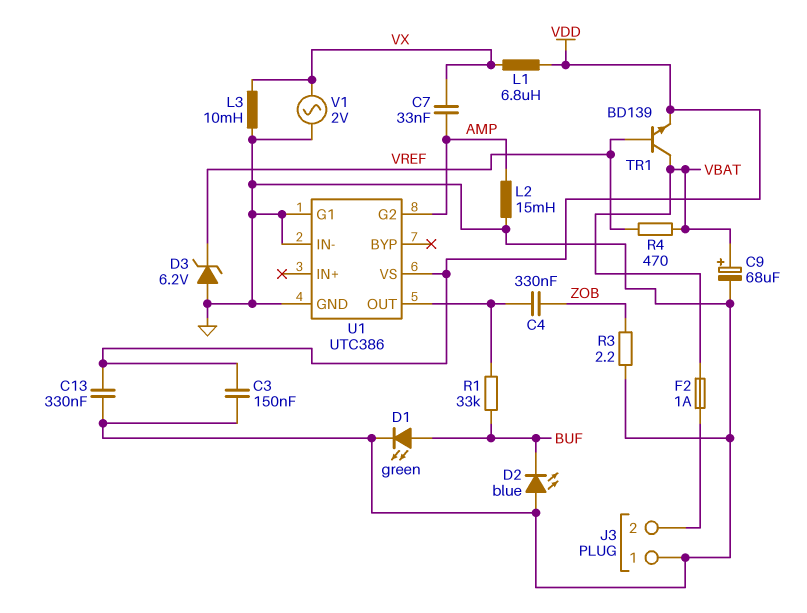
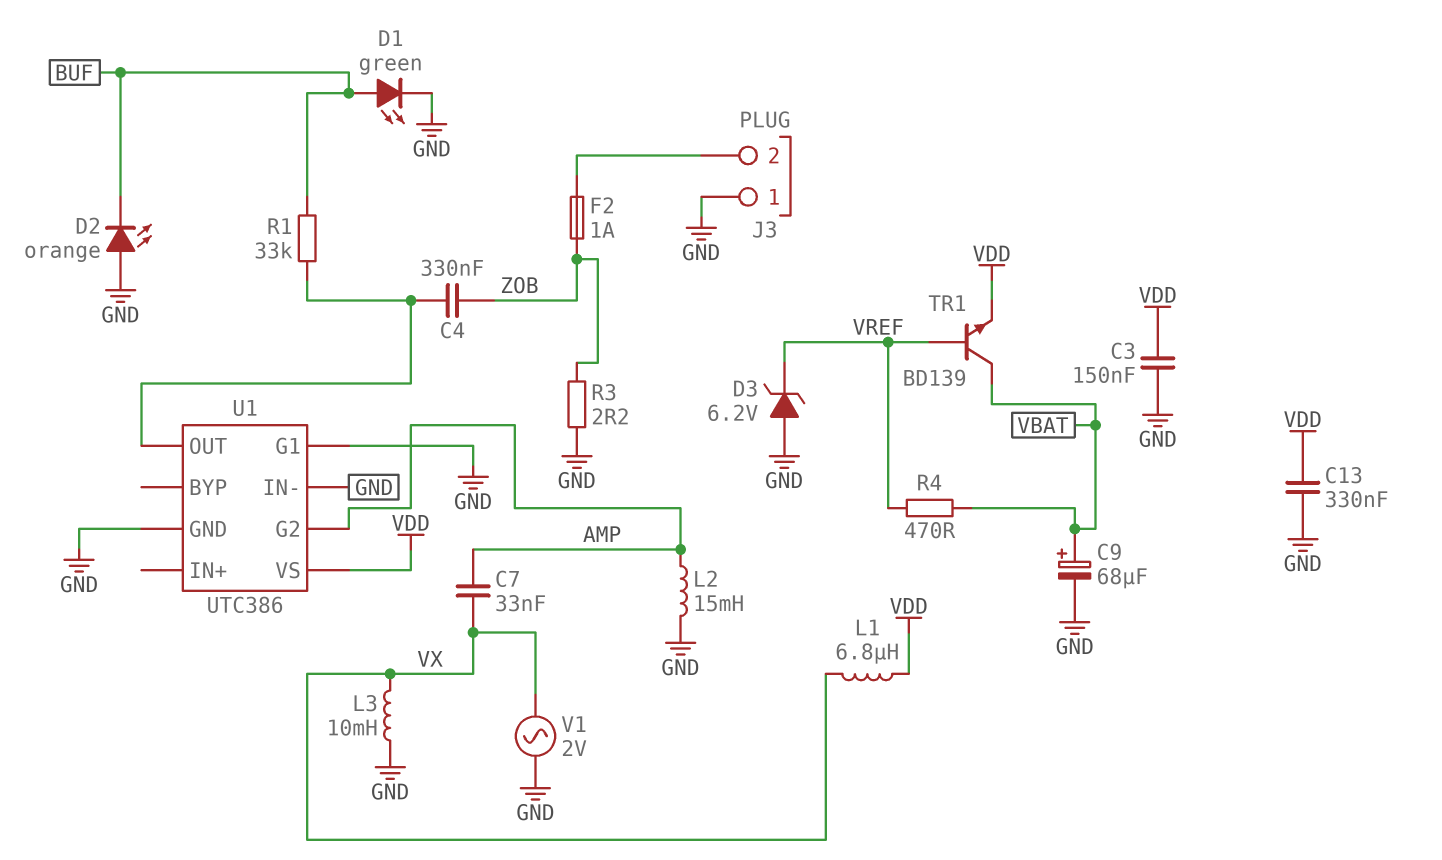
D2: LED blue (A GND, K BUF) -> LED orange (A GND, K BUF)
F2: 1A (J3/2, VBAT) -> 1A (J3/2, ZOB)

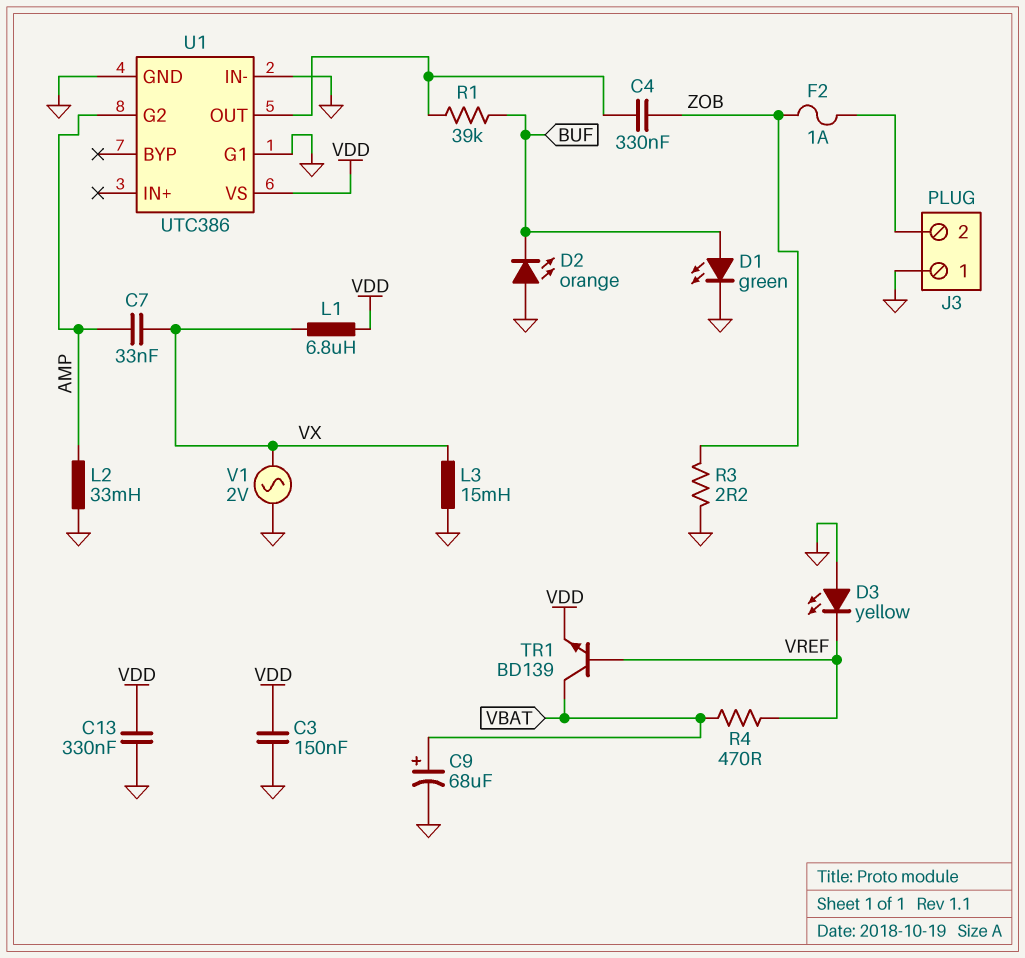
D3: zener 6.2V (A GND, K VREF) -> LED yellow (A GND, K VREF)
L2: 15mH (AMP, GND) -> 33mH (AMP, GND)
L3: 10mH (GND, VX) -> 15mH (GND, VX)
R1: 33k (BUF, U1/OUT) -> 39k (BUF, U1/OUT)

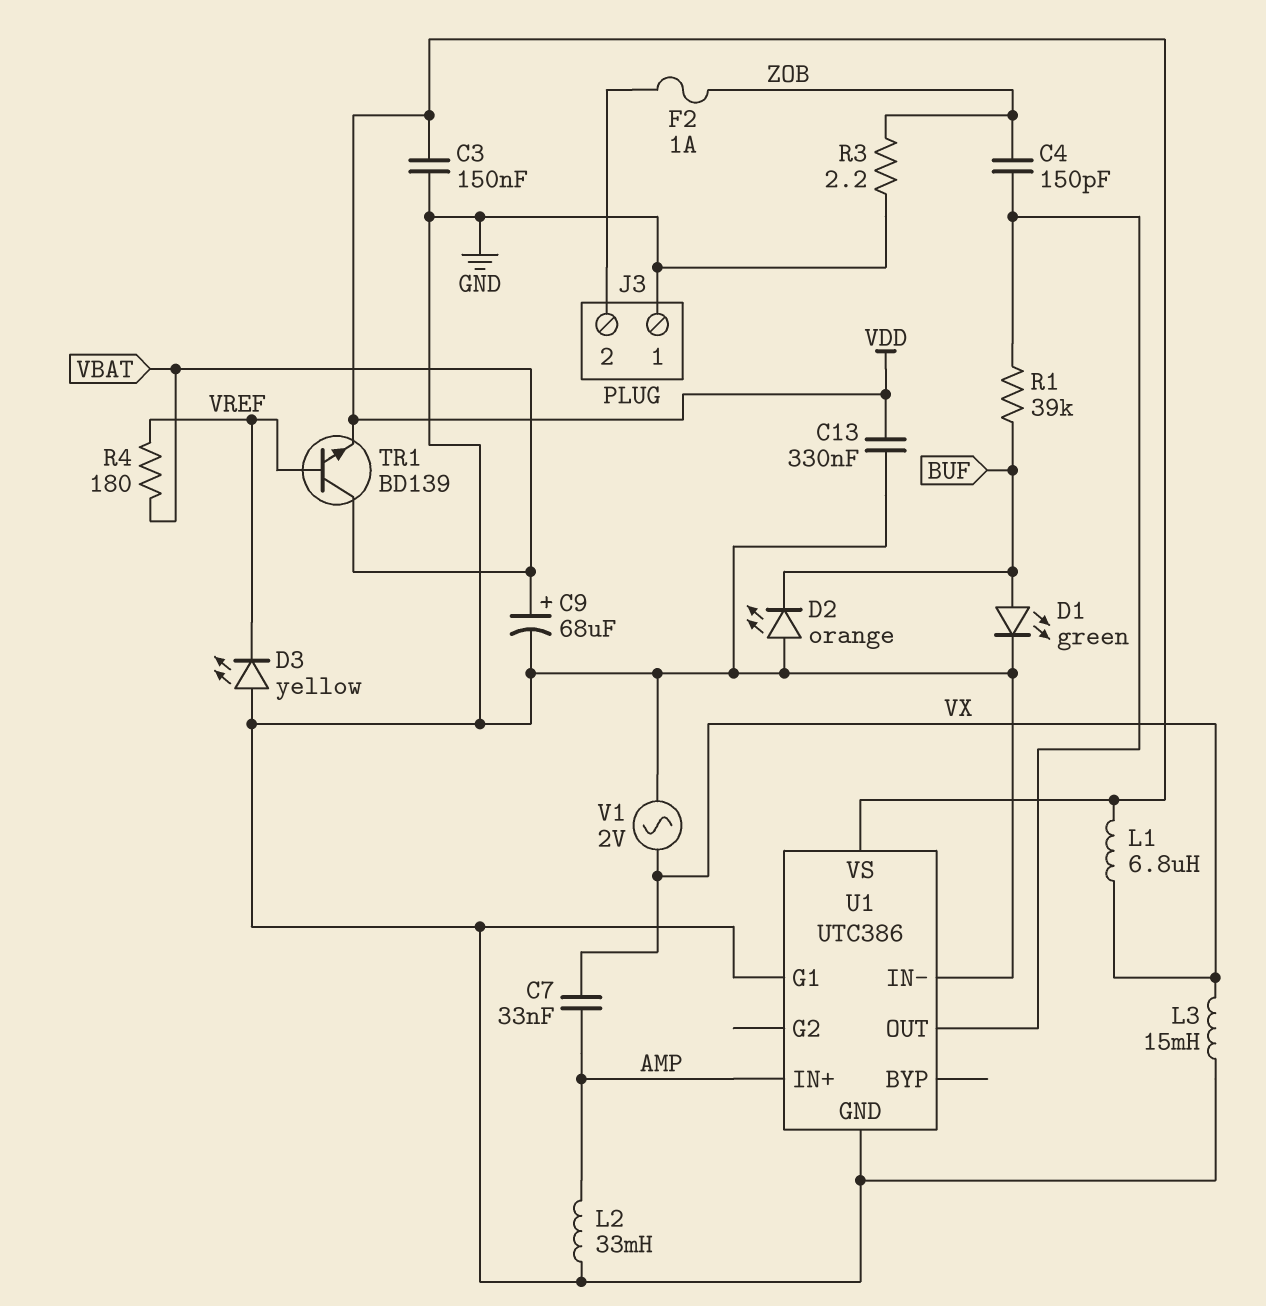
C4: 330nF (U1/OUT, ZOB) -> 150pF (U1/OUT, ZOB)
R4: 470 (VBAT, VREF) -> 180 (VBAT, VREF)
U1 pin G2: AMP -> none
U1 pin IN+: none -> AMP

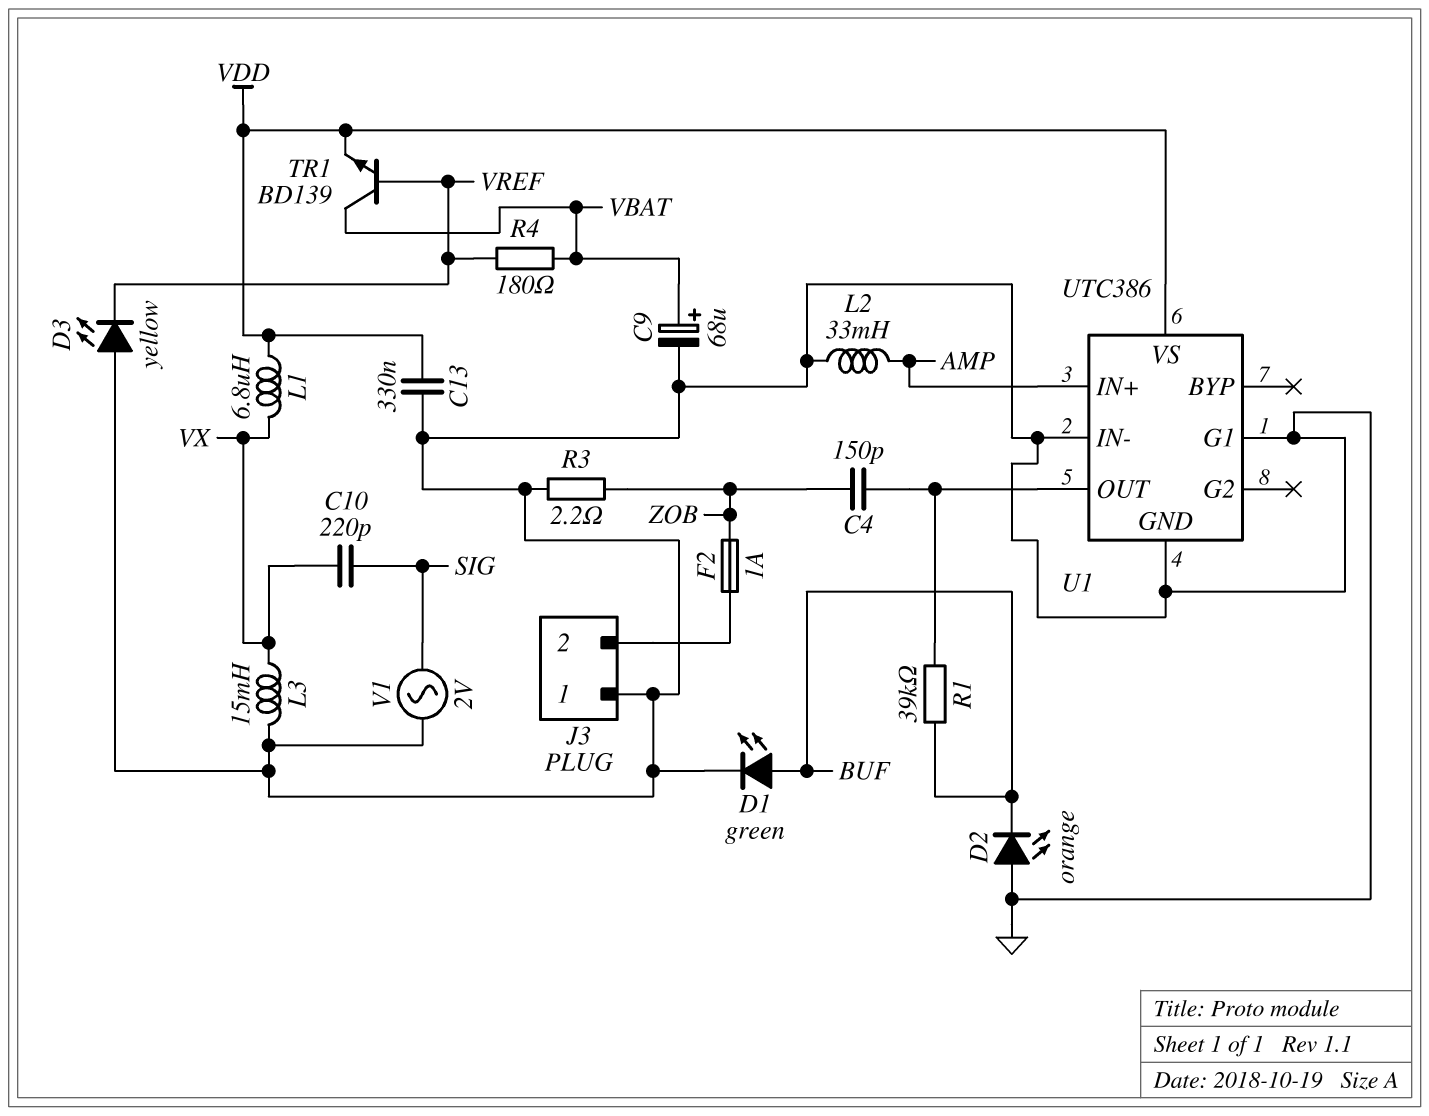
C3: 150nF (GND, VDD) -> none
C7: 33nF (AMP, VX) -> none
C10: none -> 220pF (SIG, VX)
V1: AC 2V (GND, VX) -> AC 2V (GND, SIG)

